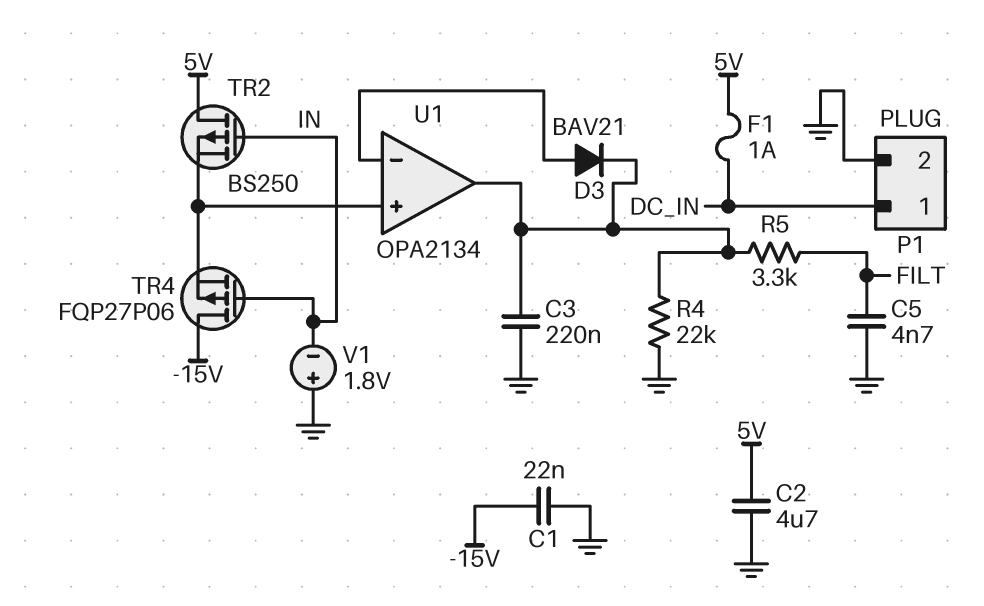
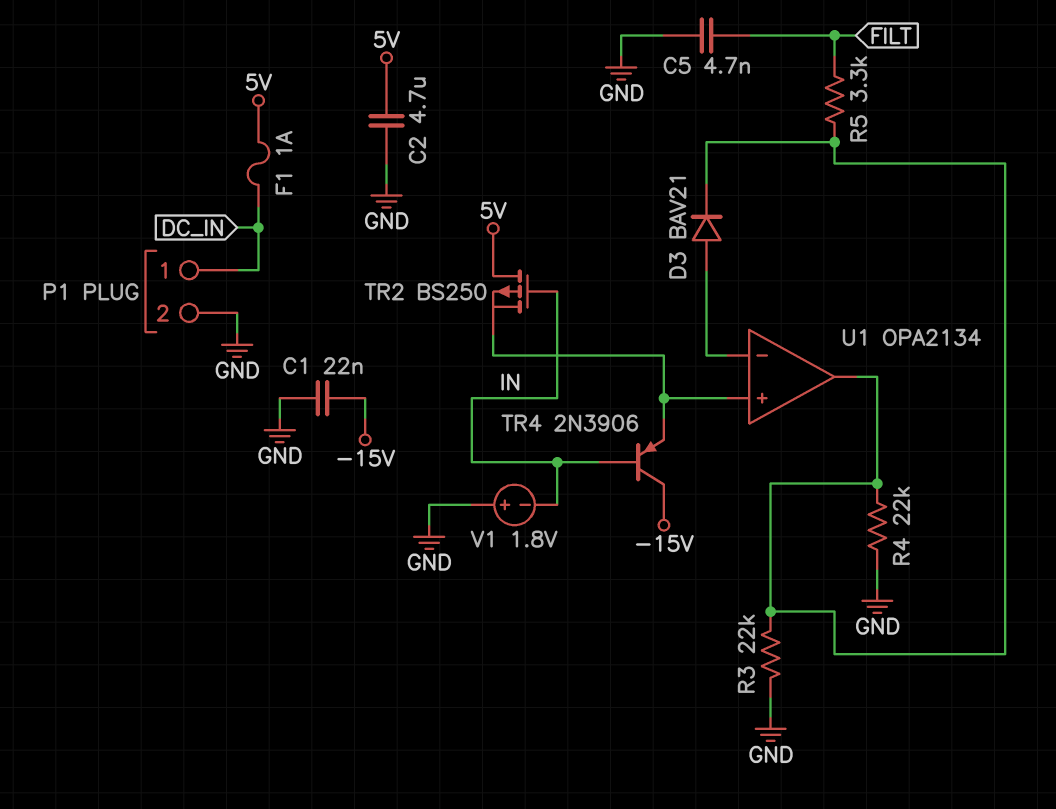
C3: 220nF (GND, U1/out) -> none
R3: none -> 22k (GND, U1/out)
TR4: PMOS FQP27P06 (G IN, D -15V, S U1/in+) -> PNP 2N3906 (B IN, C -15V, E U1/in+)

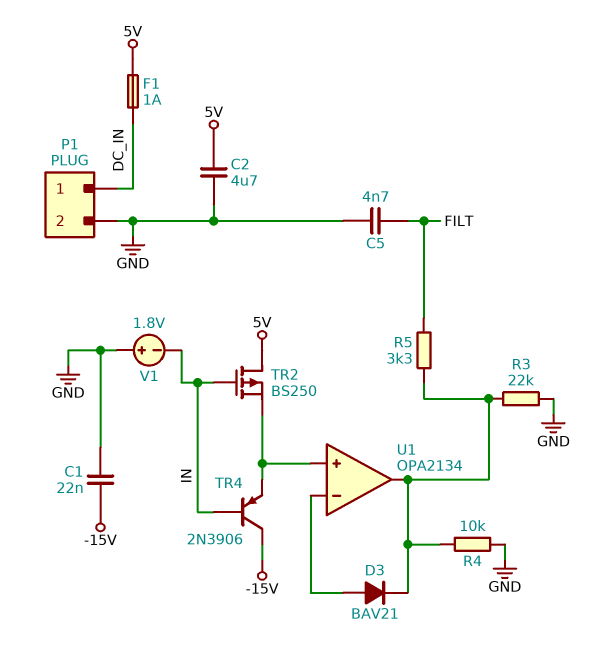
R4: 22k (GND, U1/out) -> 10k (GND, U1/out)

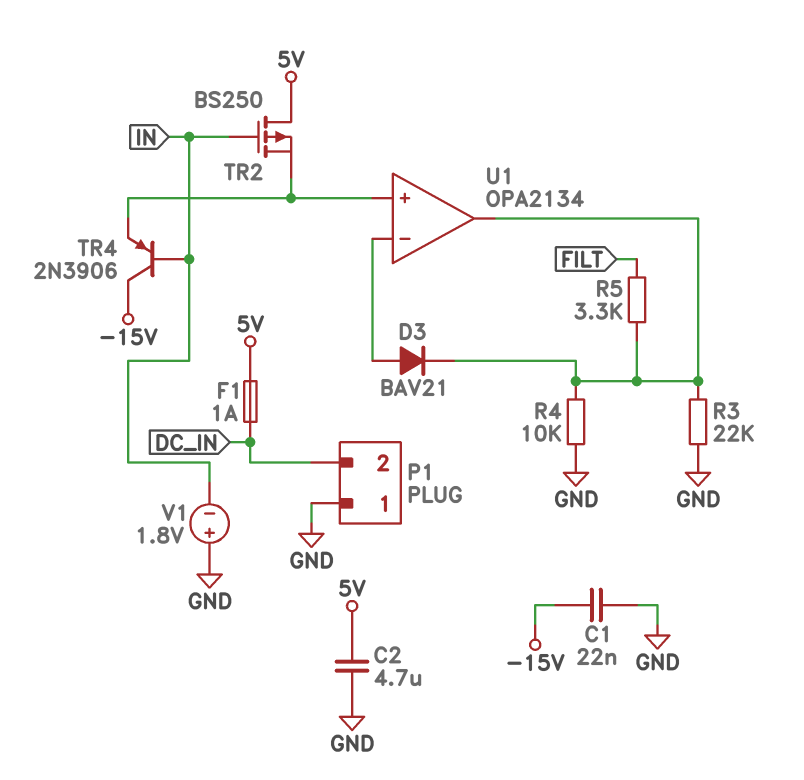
C5: 4.7nF (FILT, GND) -> none
P1 pin 1: DC_IN -> GND
P1 pin 2: GND -> DC_IN

